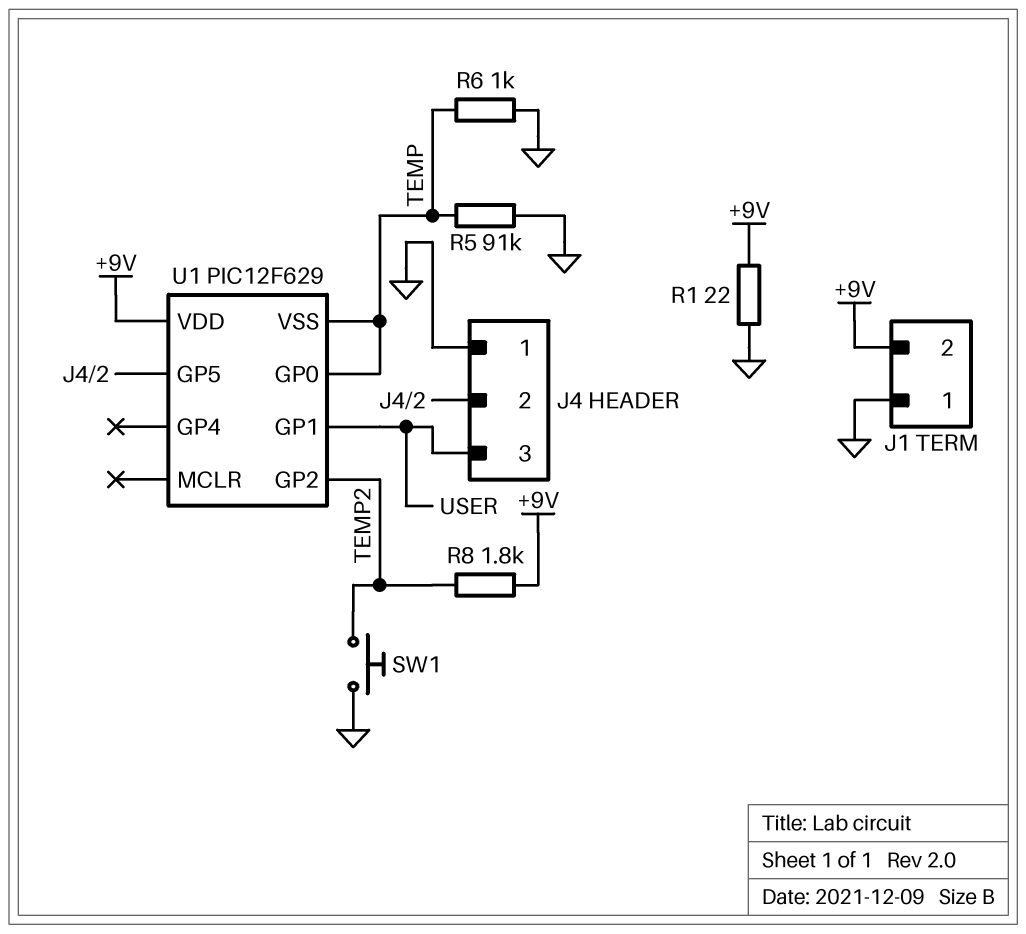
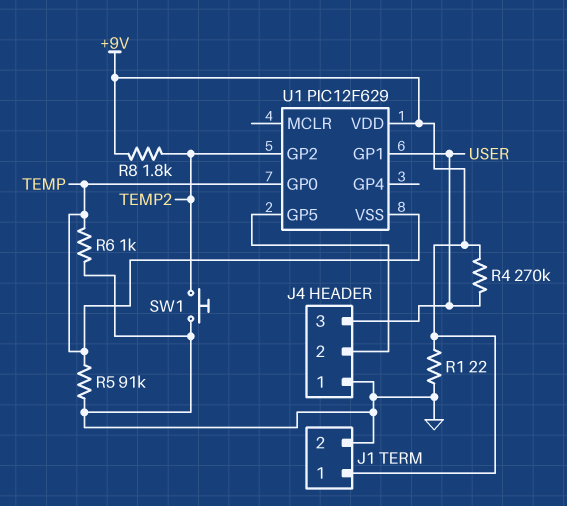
J1 pin 1: GND -> +9V
J1 pin 2: +9V -> GND
R4: none -> 270k (+9V, USER)

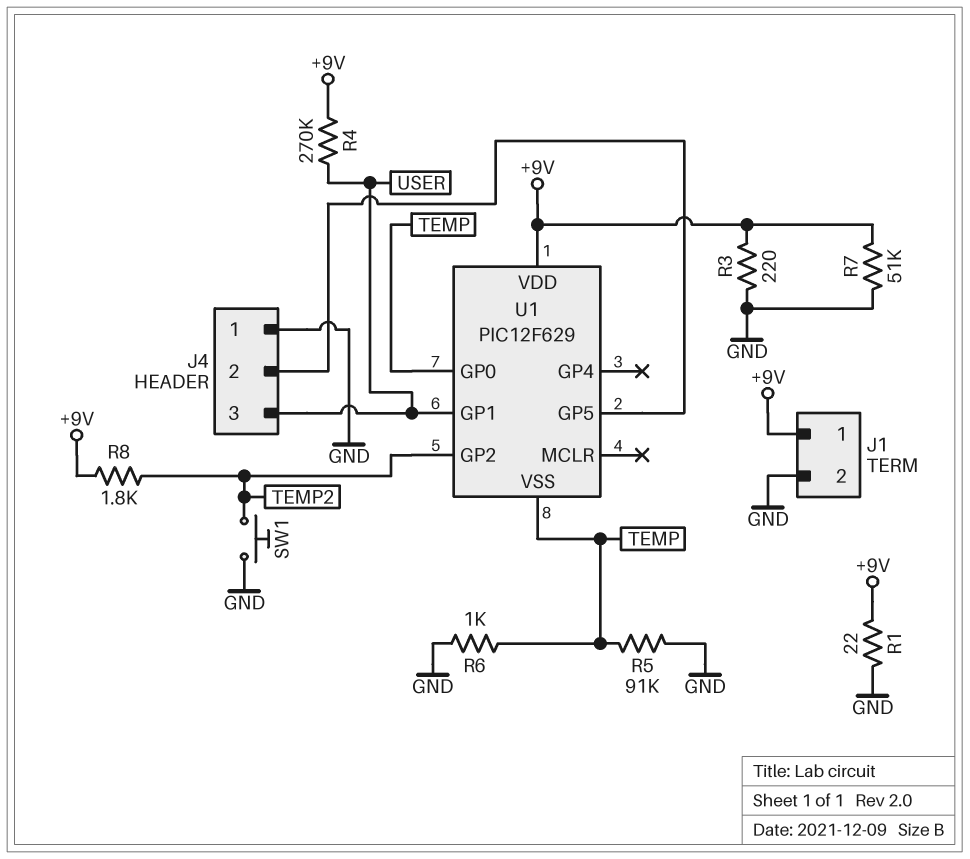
R3: none -> 220 (+9V, GND)
R7: none -> 51k (+9V, GND)

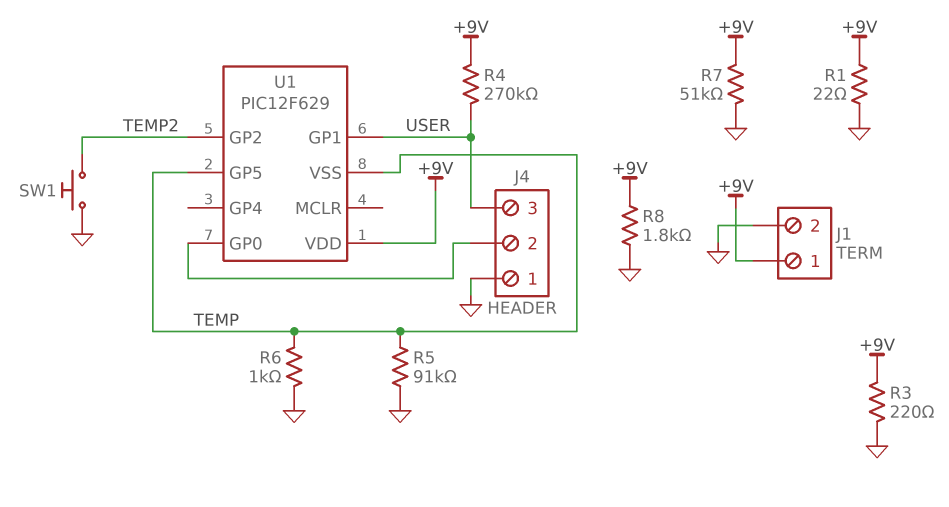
R8: 1.8k (+9V, TEMP2) -> 1.8k (+9V, GND)
U1 pin GP0: TEMP -> J4/2
U1 pin GP5: J4/2 -> TEMP

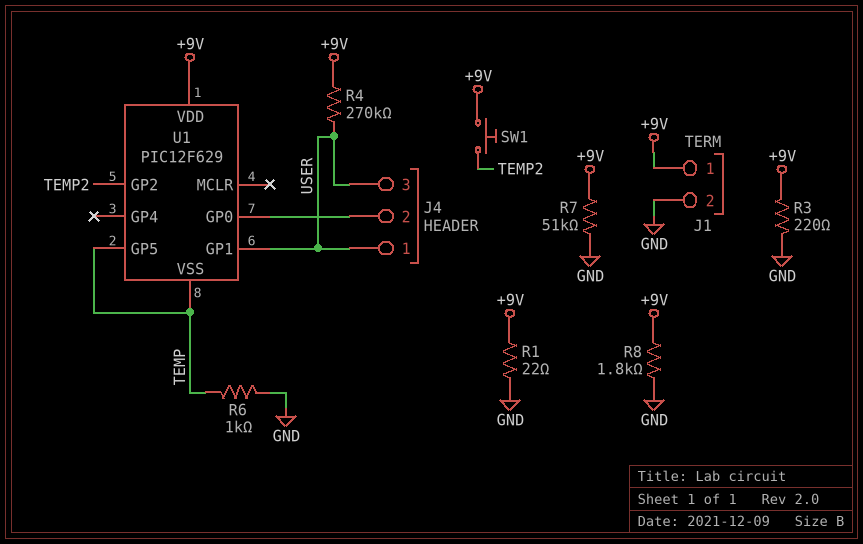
J4 pin 1: GND -> USER
R5: 91k (GND, TEMP) -> none
SW1: button (GND, TEMP2) -> button (+9V, TEMP2)

